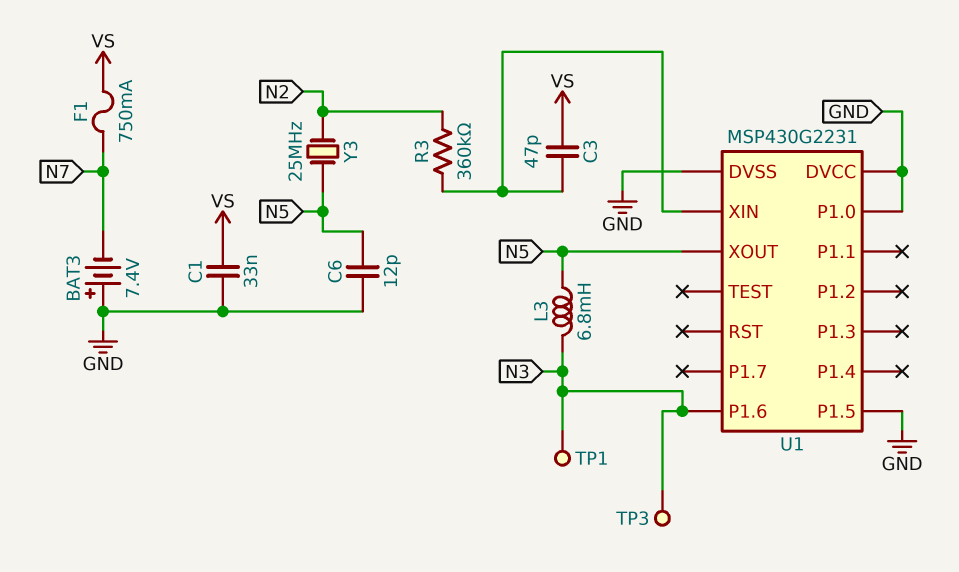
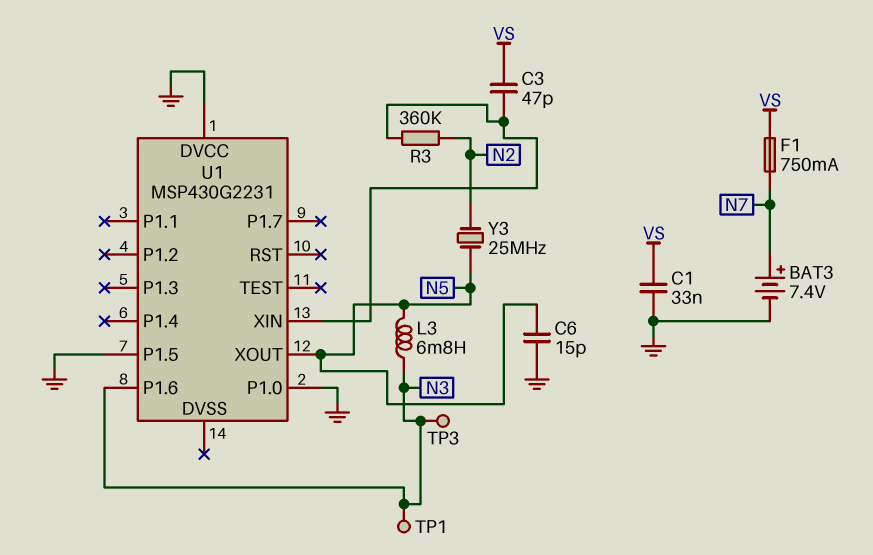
BAT3: 7.4V (plus GND, minus N7) -> 7.4V (plus N7, minus GND)
C6: 12pF (GND, N5) -> 15pF (GND, N5)
U1 pin DVSS: GND -> none

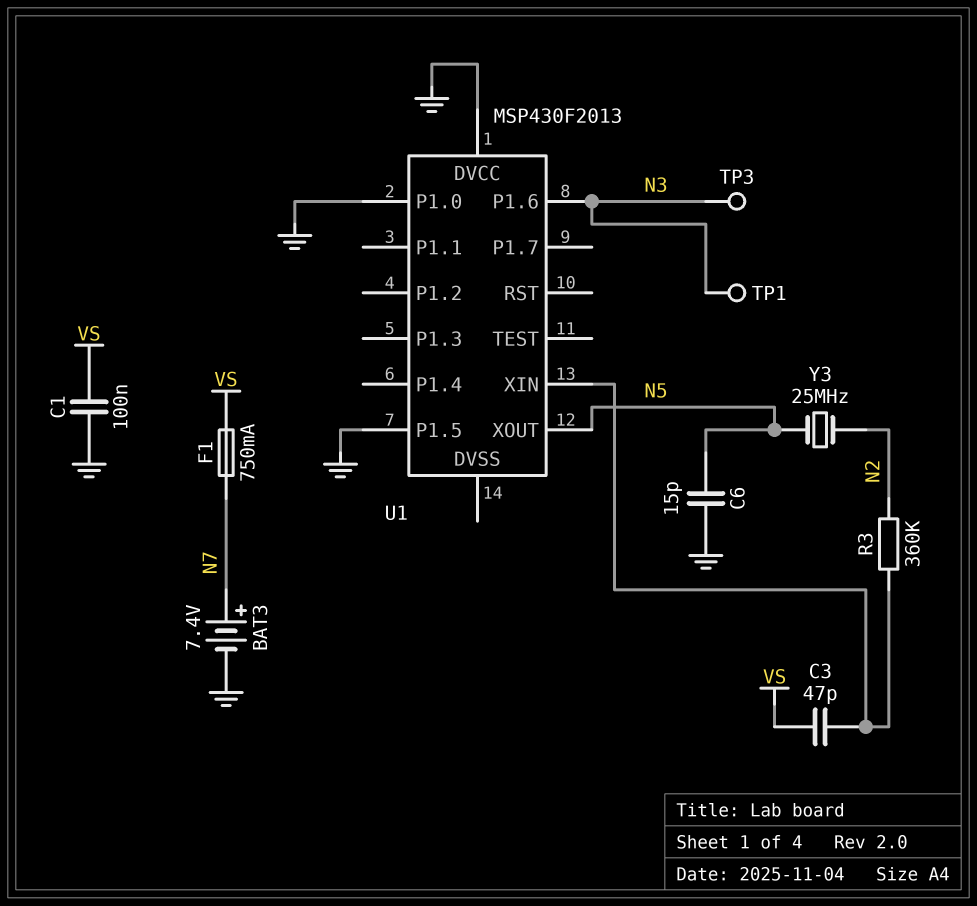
C1: 33nF (GND, VS) -> 100nF (GND, VS)
L3: 6.8mH (N3, N5) -> none
U1: MSP430G2231 -> MSP430F2013

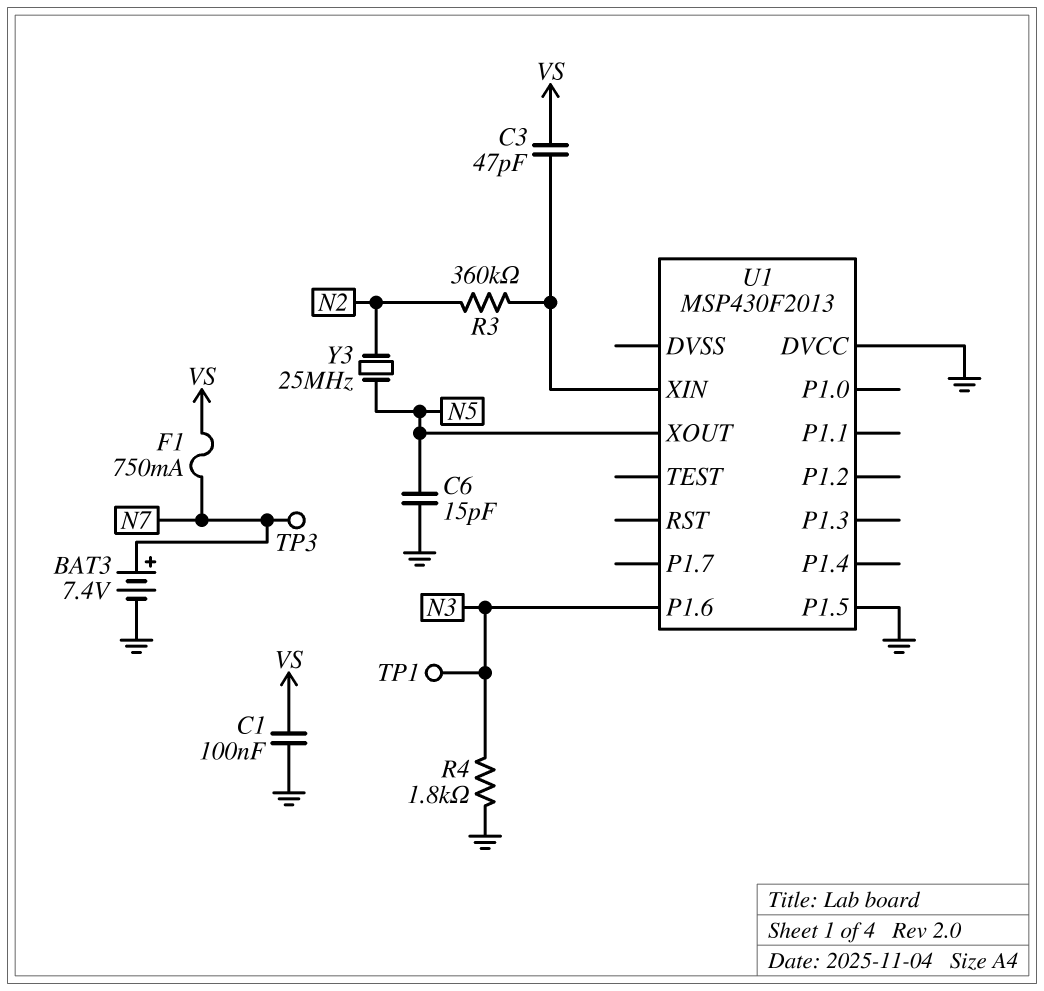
R4: none -> 1.8k (GND, N3)
TP3: test point (N3) -> test point (N7)
U1 pin P1.0: GND -> none

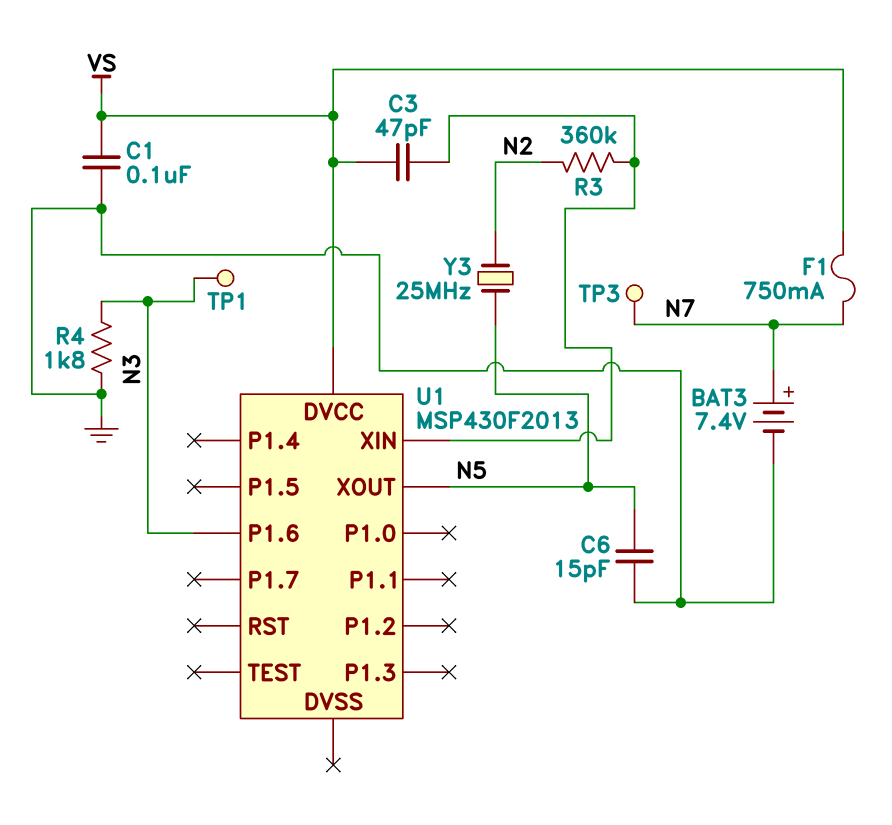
U1 pin DVCC: GND -> VS
U1 pin P1.5: GND -> none

